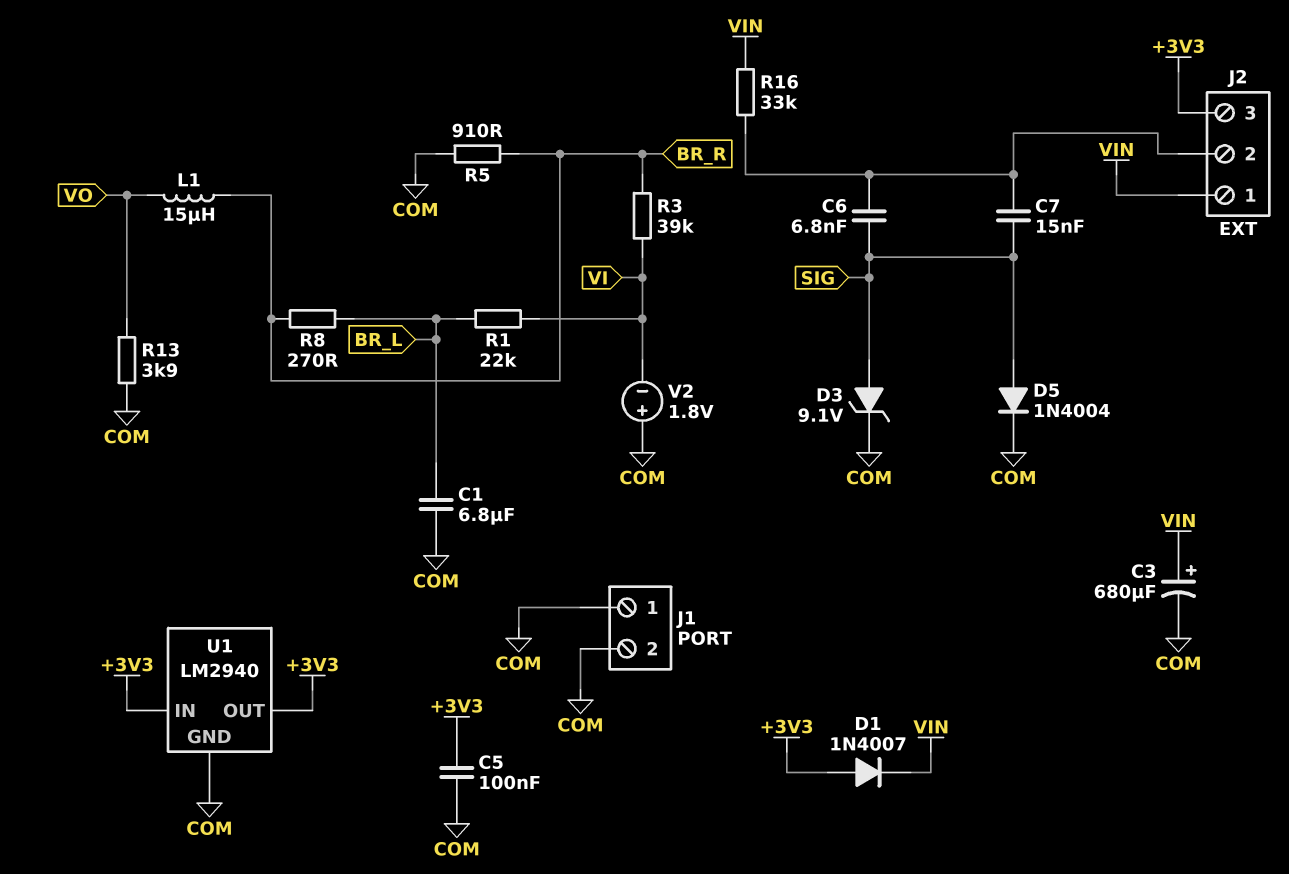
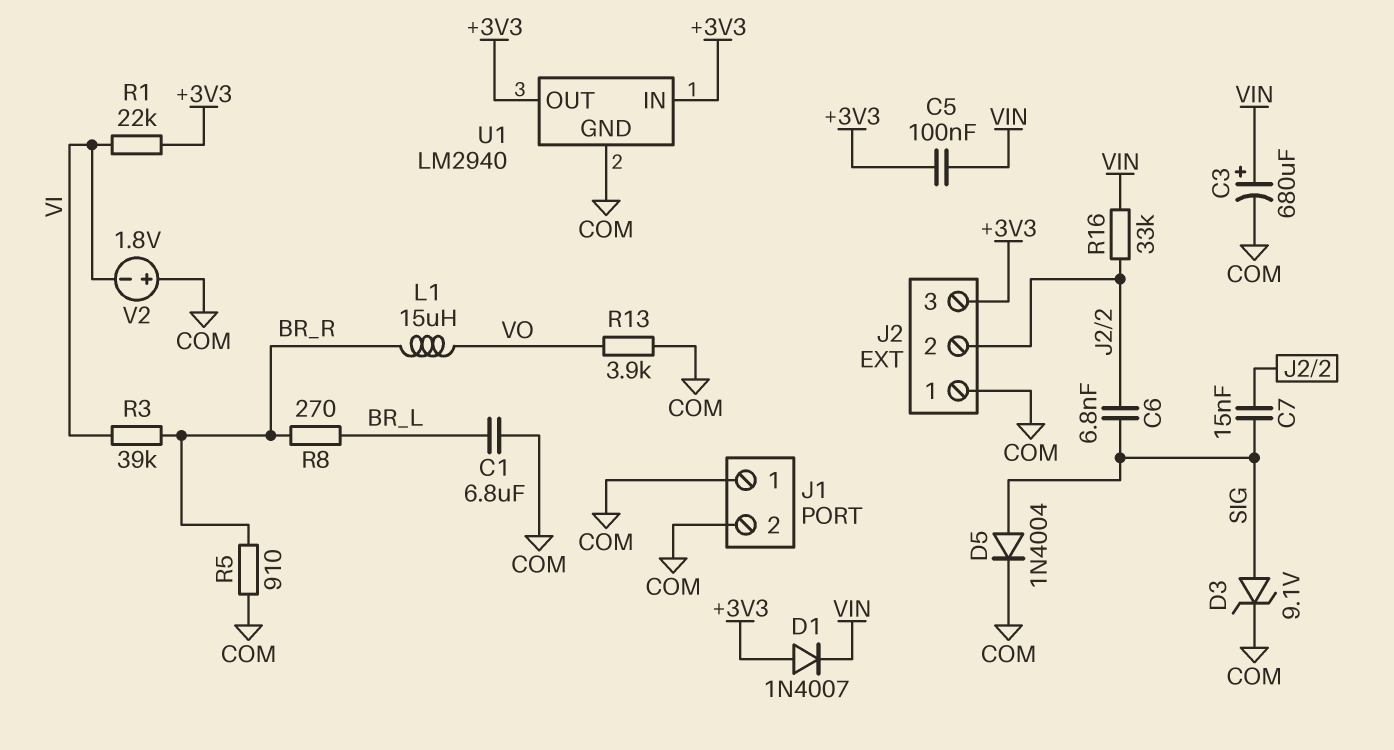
C5: 100nF (+3V3, COM) -> 100nF (+3V3, VIN)
J2 pin 1: VIN -> COM
R1: 22k (BR_L, VI) -> 22k (+3V3, VI)

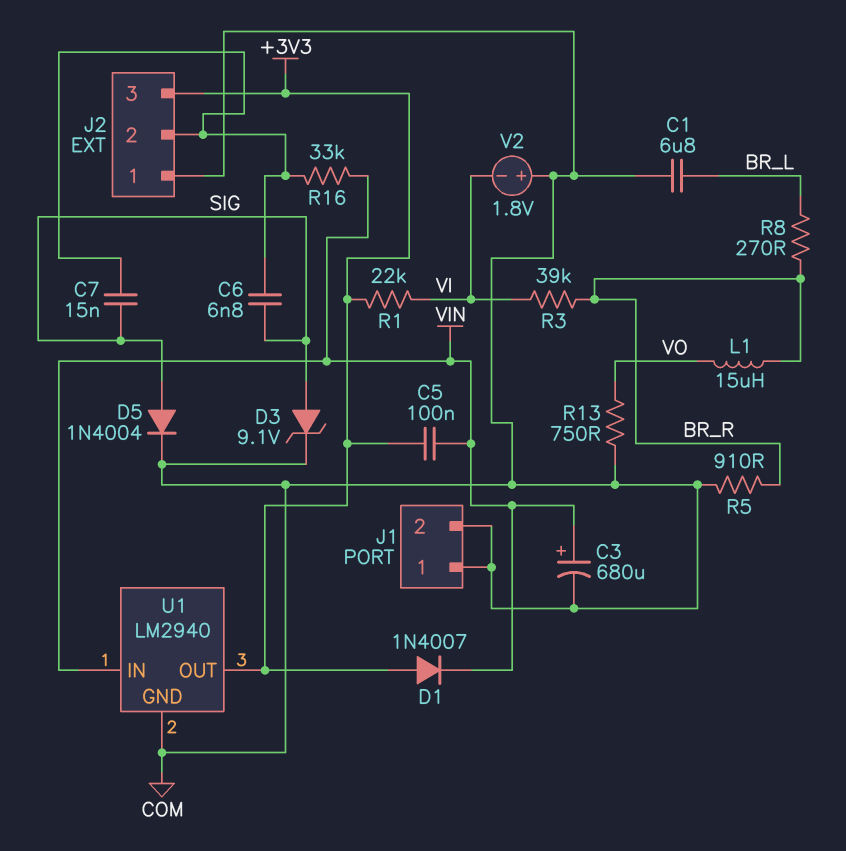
R13: 3.9k (COM, VO) -> 750 (COM, VO)
U1 pin IN: +3V3 -> VIN

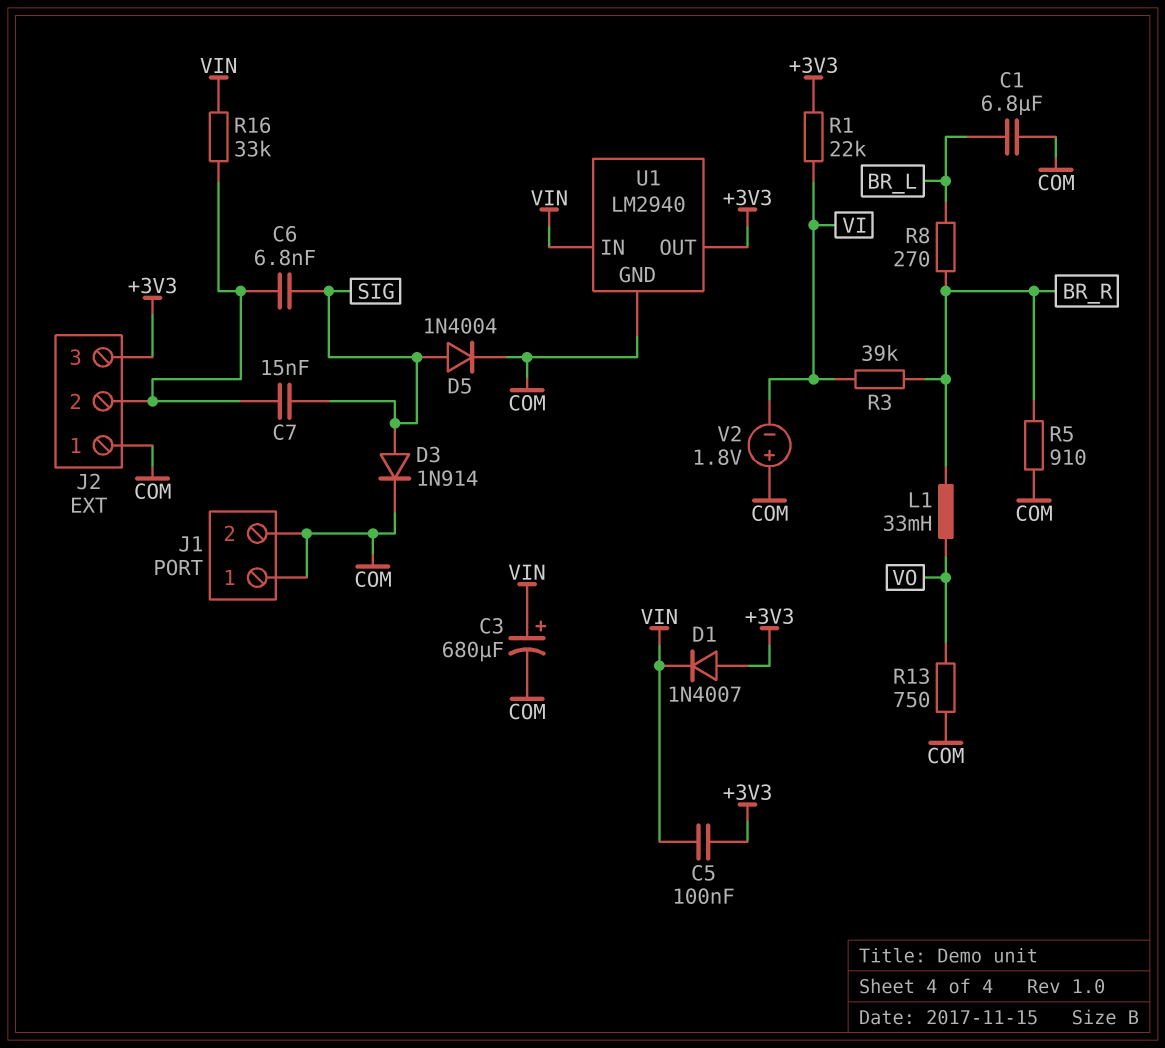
D3: zener 9.1V (A SIG, K COM) -> diode 1N914 (A SIG, K COM)
L1: 15uH (BR_R, VO) -> 33mH (BR_R, VO)

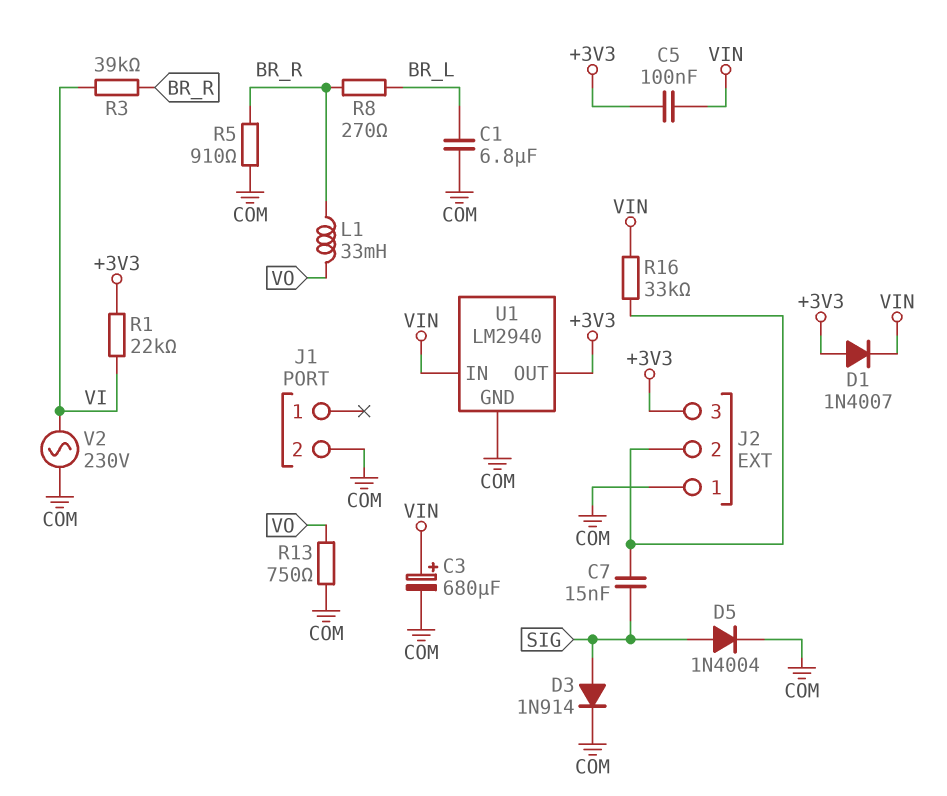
C6: 6.8nF (J2/2, SIG) -> none
J1 pin 1: COM -> none
V2: 1.8V (plus COM, minus VI) -> AC 230V (COM, VI)

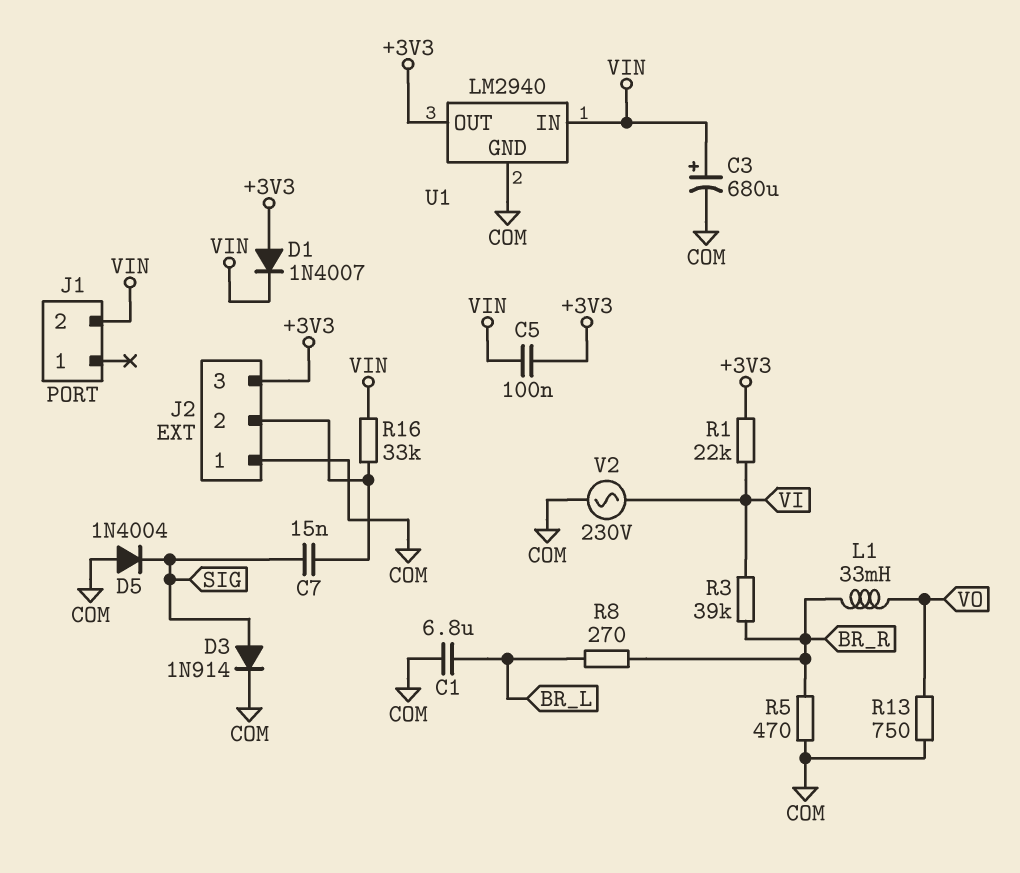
D5: diode 1N4004 (A SIG, K COM) -> diode 1N4004 (A COM, K SIG)
J1 pin 2: COM -> VIN
R5: 910 (BR_R, COM) -> 470 (BR_R, COM)

